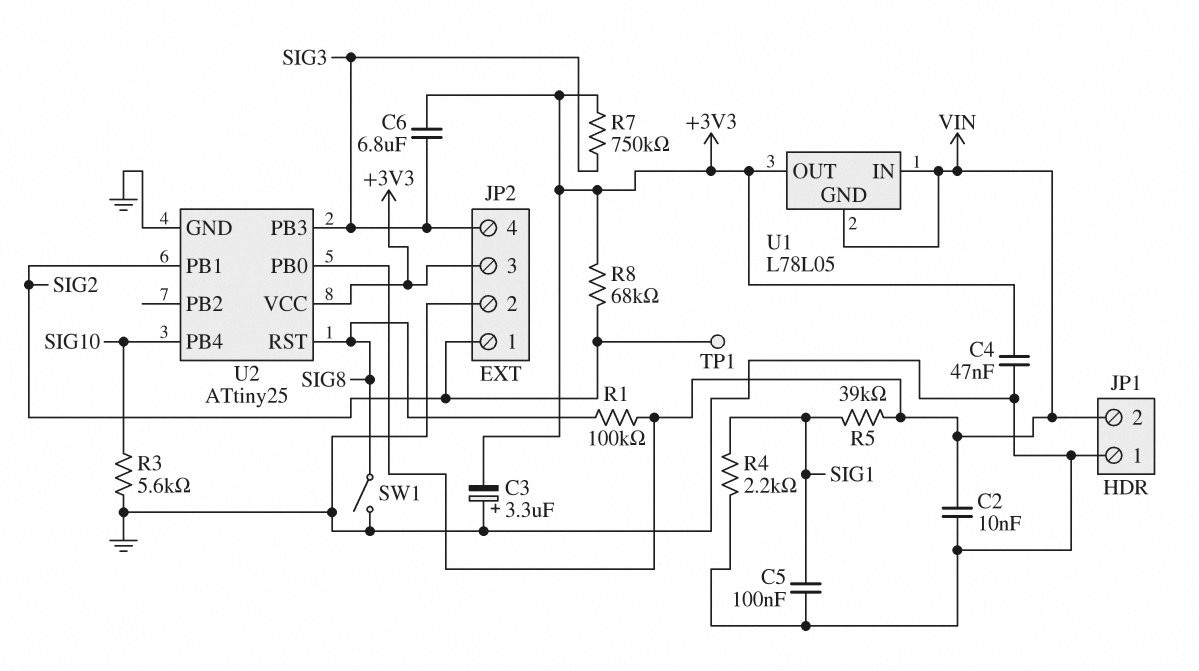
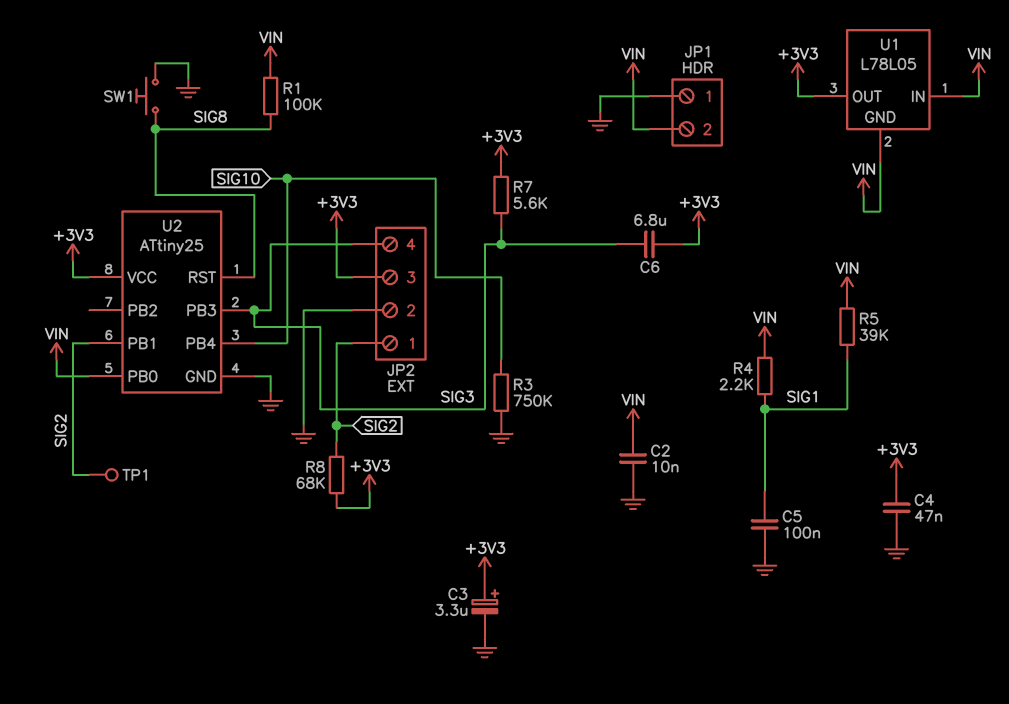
C3: 3.3uF (plus GND, minus +3V3) -> 3.3uF (plus +3V3, minus GND)
R3: 5.6k (GND, SIG10) -> 750k (GND, SIG10)
R4: 2.2k (GND, SIG1) -> 2.2k (SIG1, VIN)
R7: 750k (+3V3, SIG3) -> 5.6k (+3V3, SIG3)
SW1: switch (GND, SIG8) -> button (GND, SIG8)

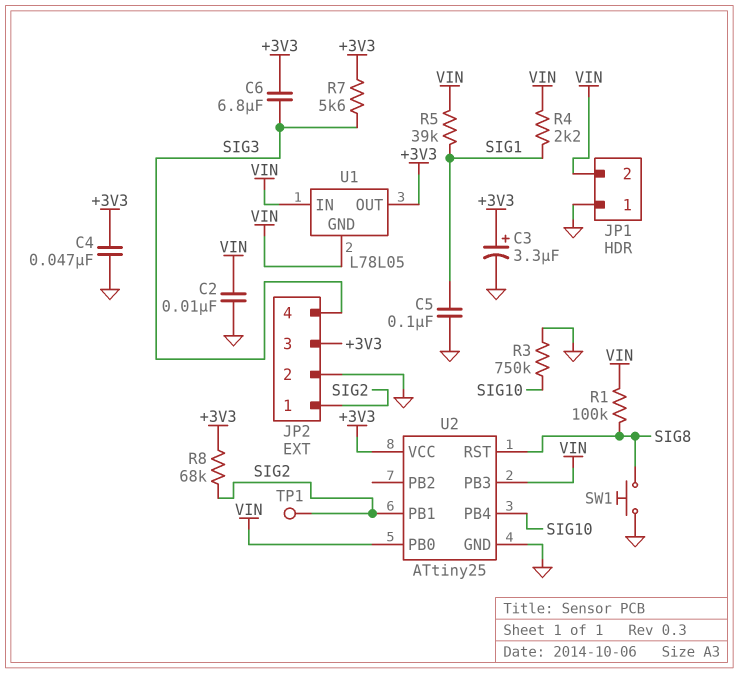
U2 pin PB3: SIG3 -> VIN

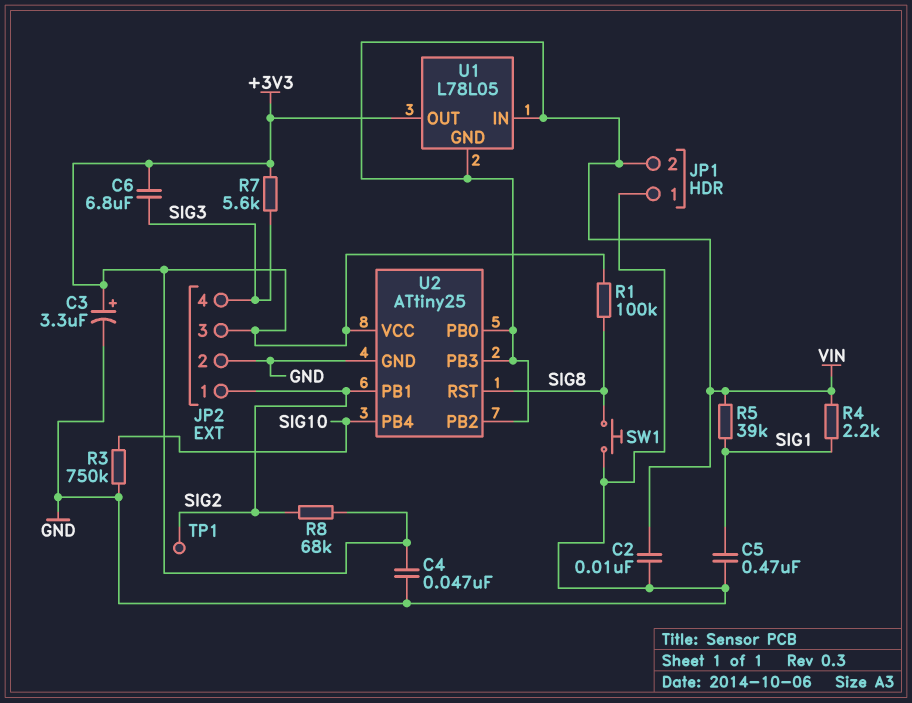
C5: 100nF (GND, SIG1) -> 470nF (GND, SIG1)
R1: 100k (SIG8, VIN) -> 100k (+3V3, SIG8)
U2 pin PB2: none -> VIN

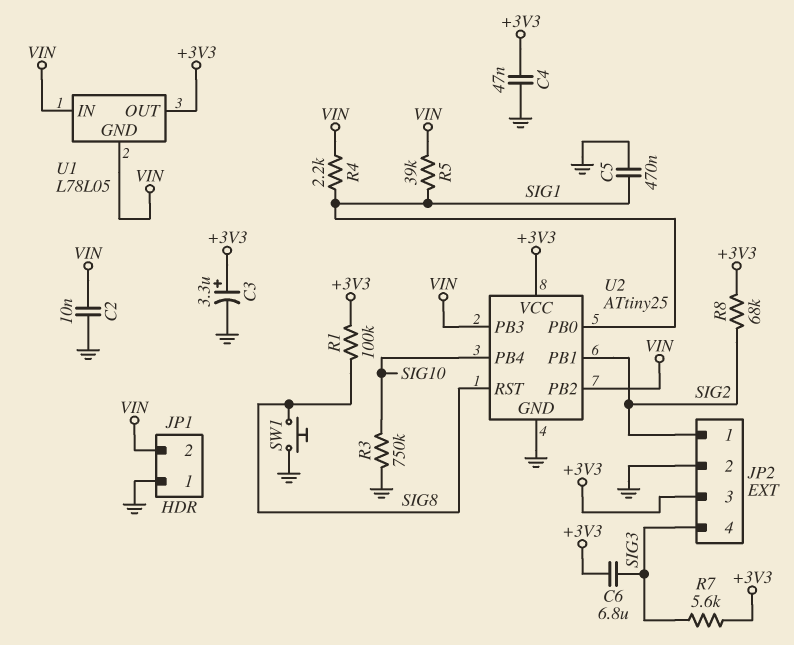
TP1: test point (SIG2) -> none
U2 pin PB0: VIN -> SIG1

